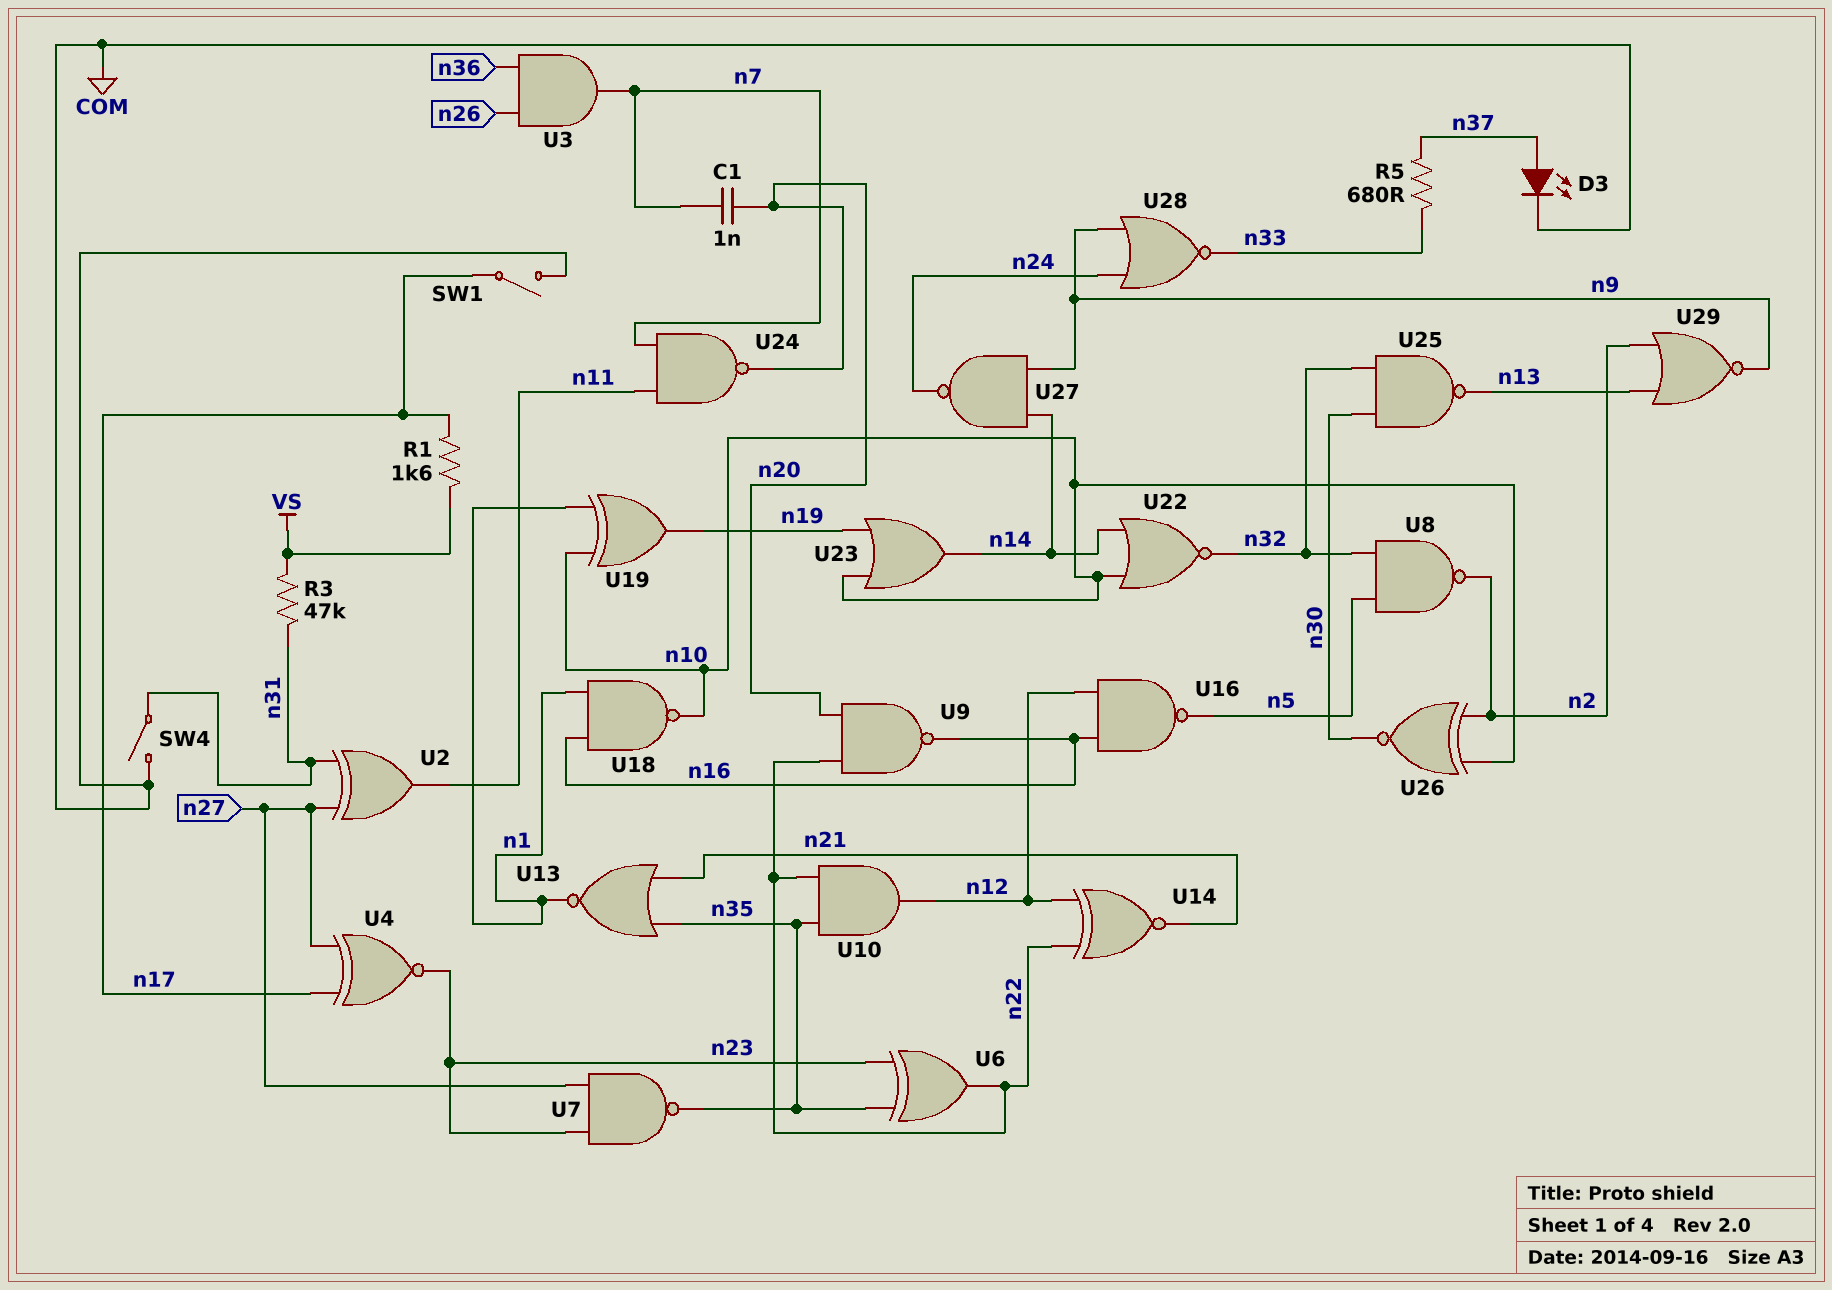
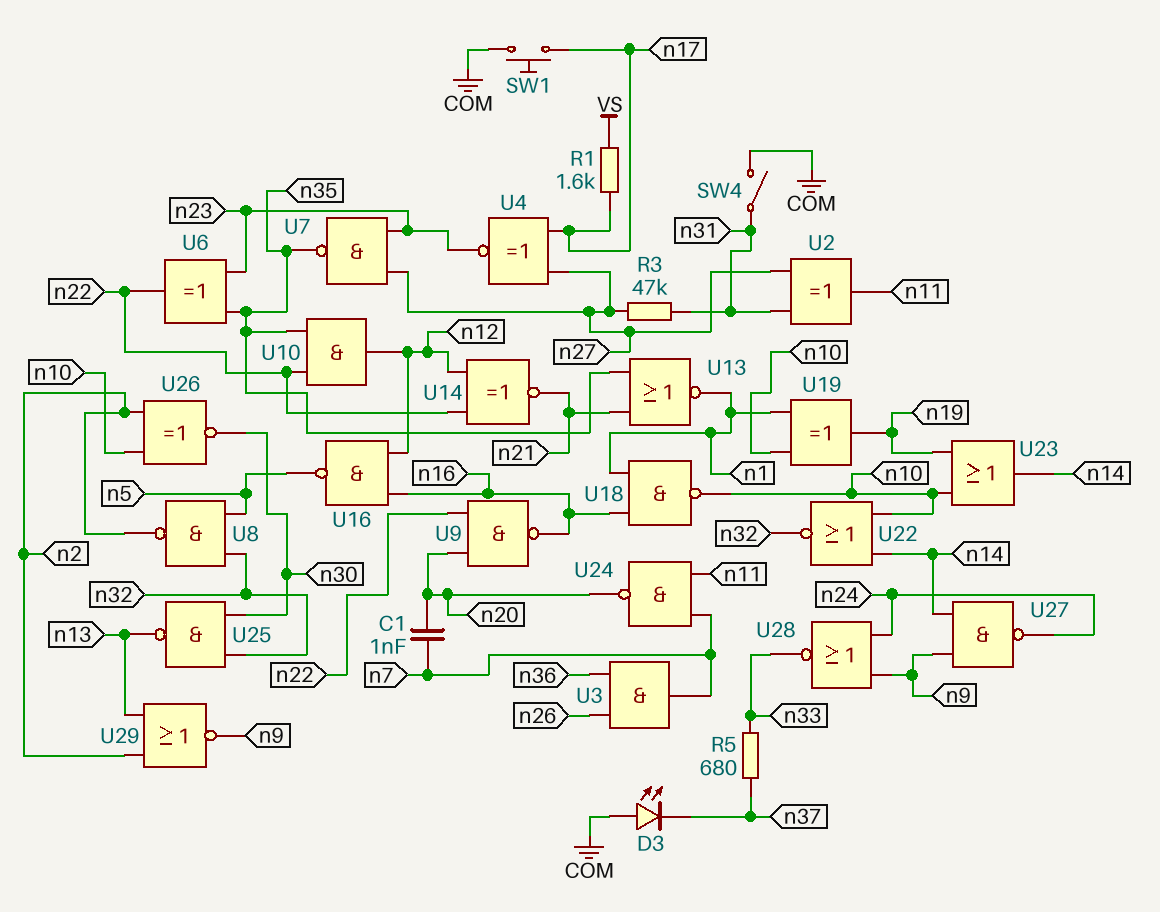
D3: LED (A n37, K COM) -> LED (A COM, K n37)
R3: 47k (VS, n31) -> 47k (n27, n31)
SW1: switch (COM, n17) -> button (COM, n17)

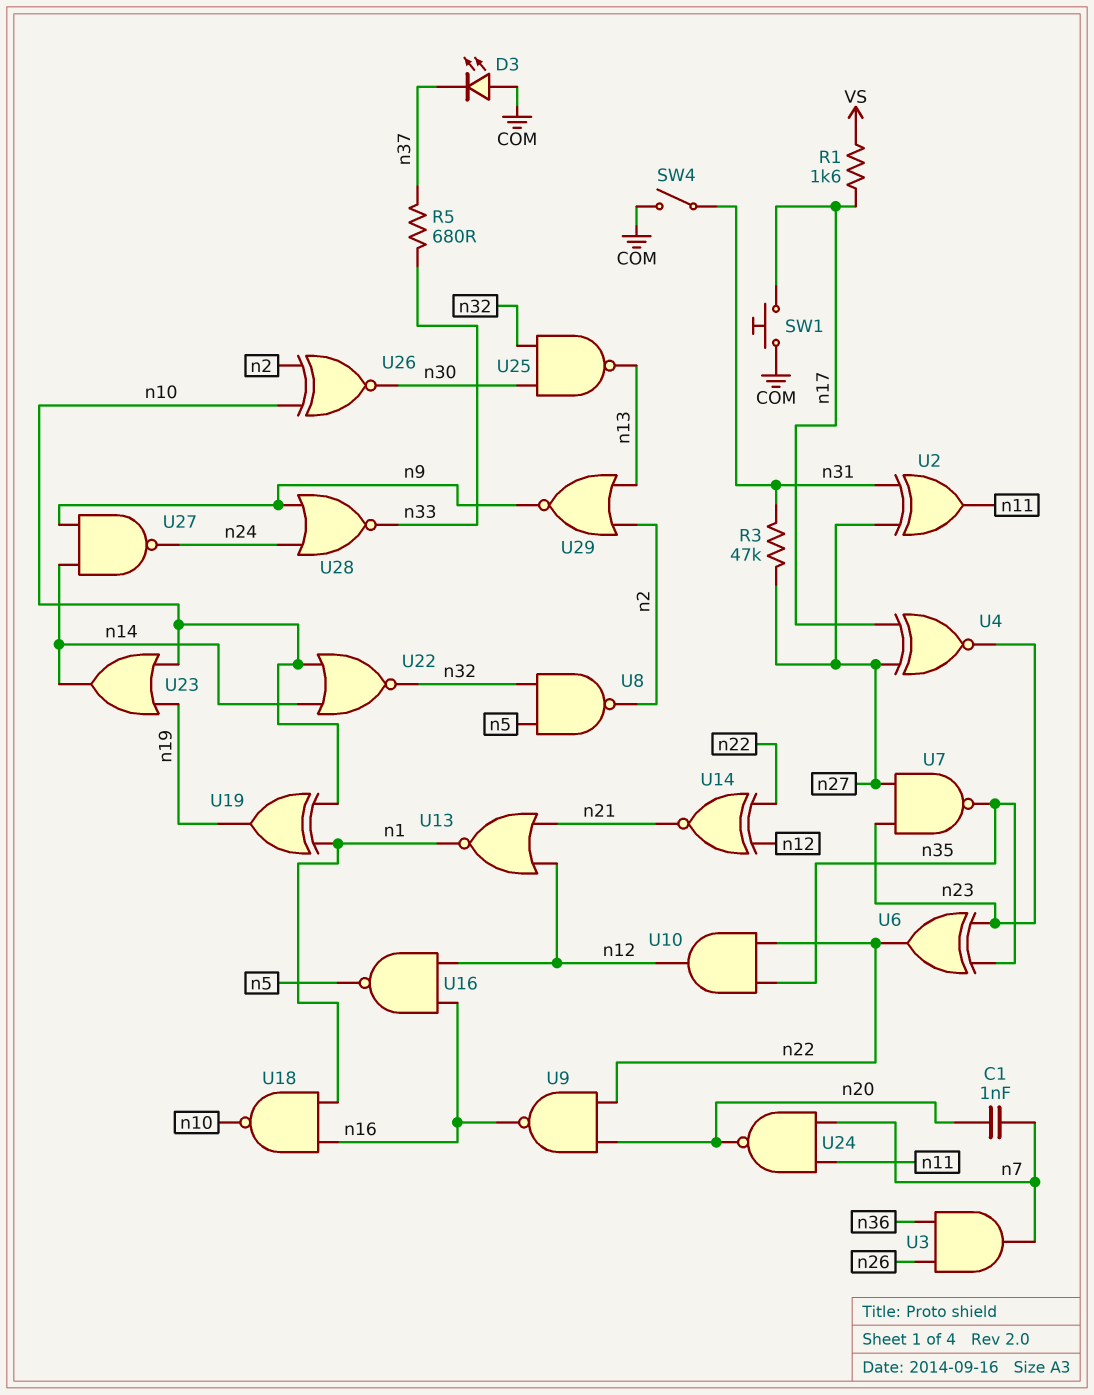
U13: NOR (in n21, in n35, out n1) -> NOR (in n12, in n21, out n1)

